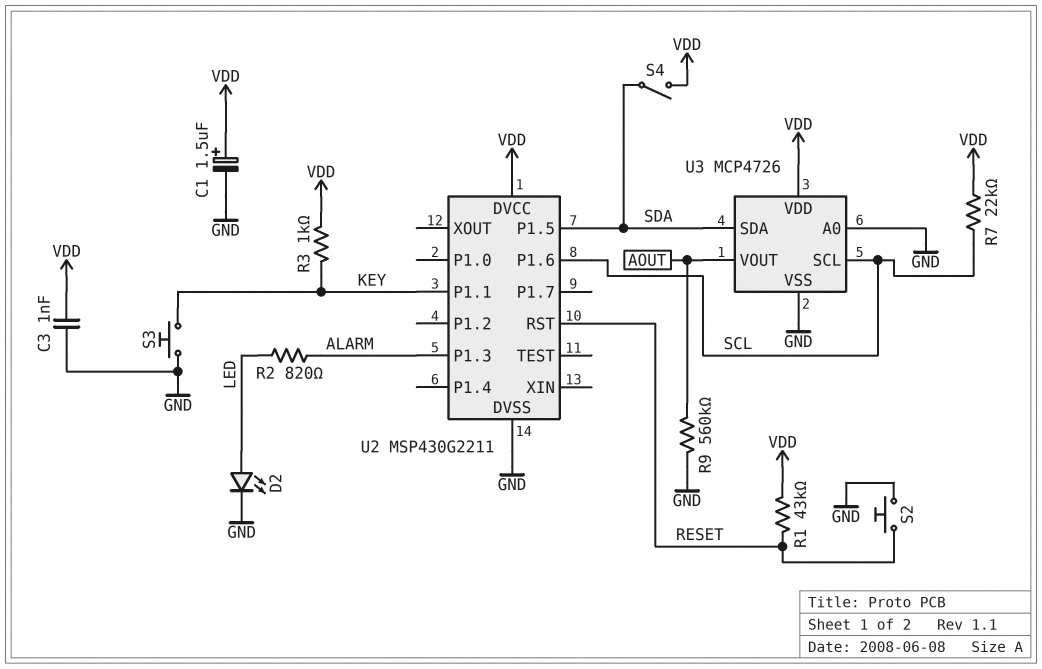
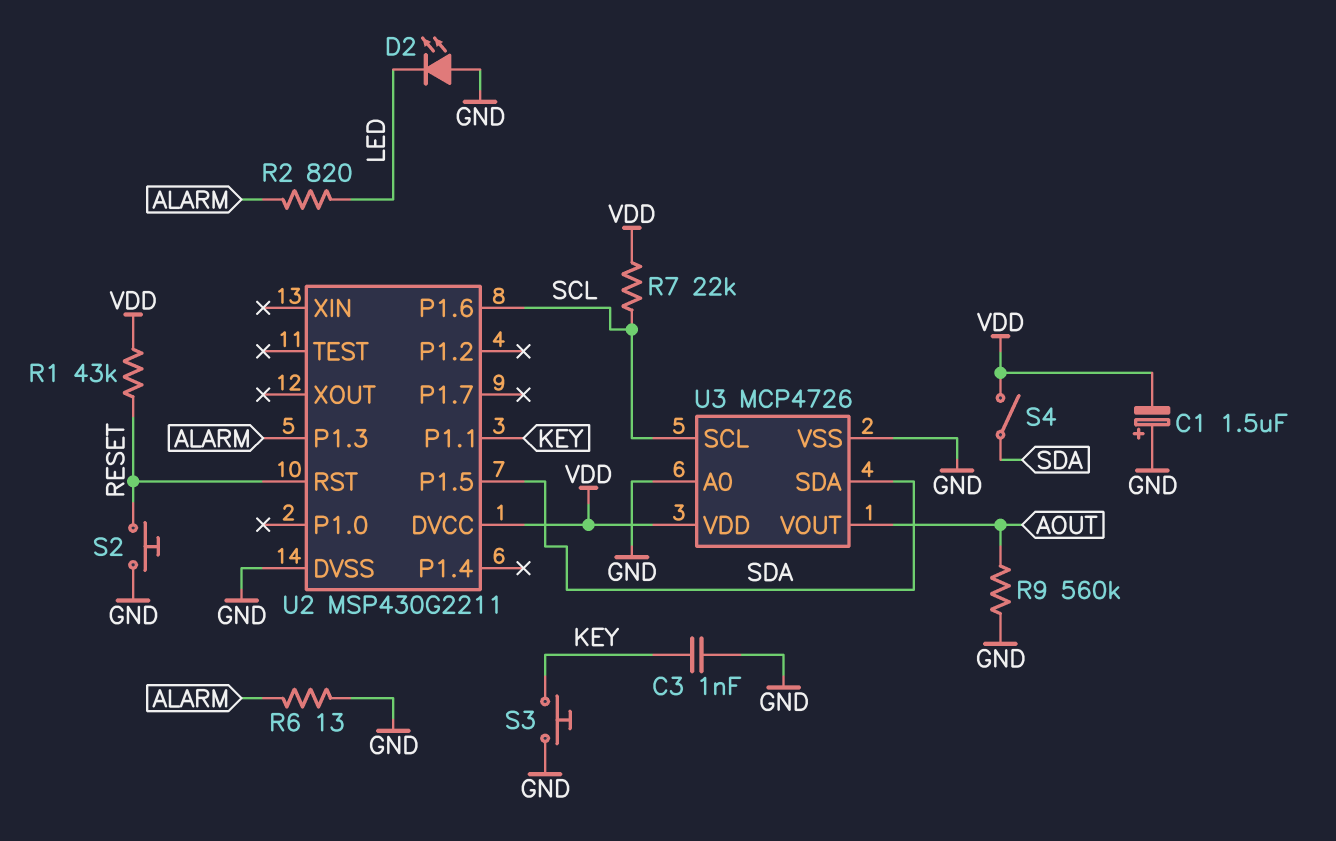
C1: 1.5uF (plus VDD, minus GND) -> 1.5uF (plus GND, minus VDD)
C3: 1nF (GND, VDD) -> 1nF (GND, KEY)
D2: LED (A LED, K GND) -> LED (A GND, K LED)
R3: 1k (KEY, VDD) -> none
R6: none -> 13 (ALARM, GND)

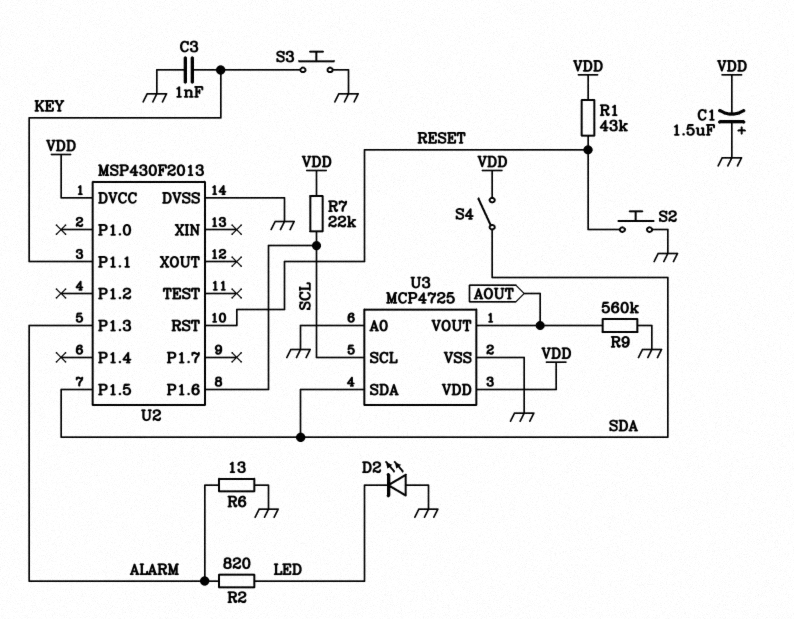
U2: MSP430G2211 -> MSP430F2013
U3: MCP4726 -> MCP4725

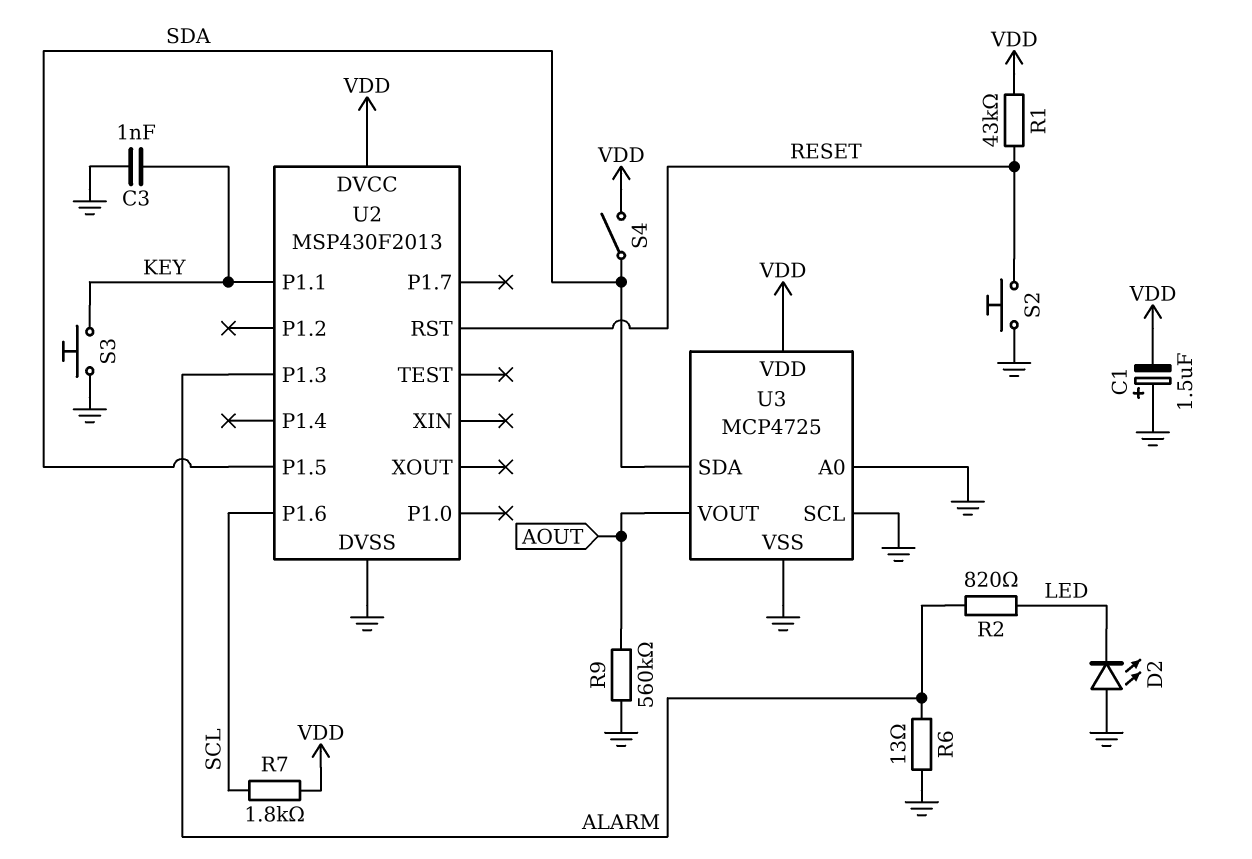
R7: 22k (SCL, VDD) -> 1.8k (SCL, VDD)
U3 pin SCL: SCL -> GND

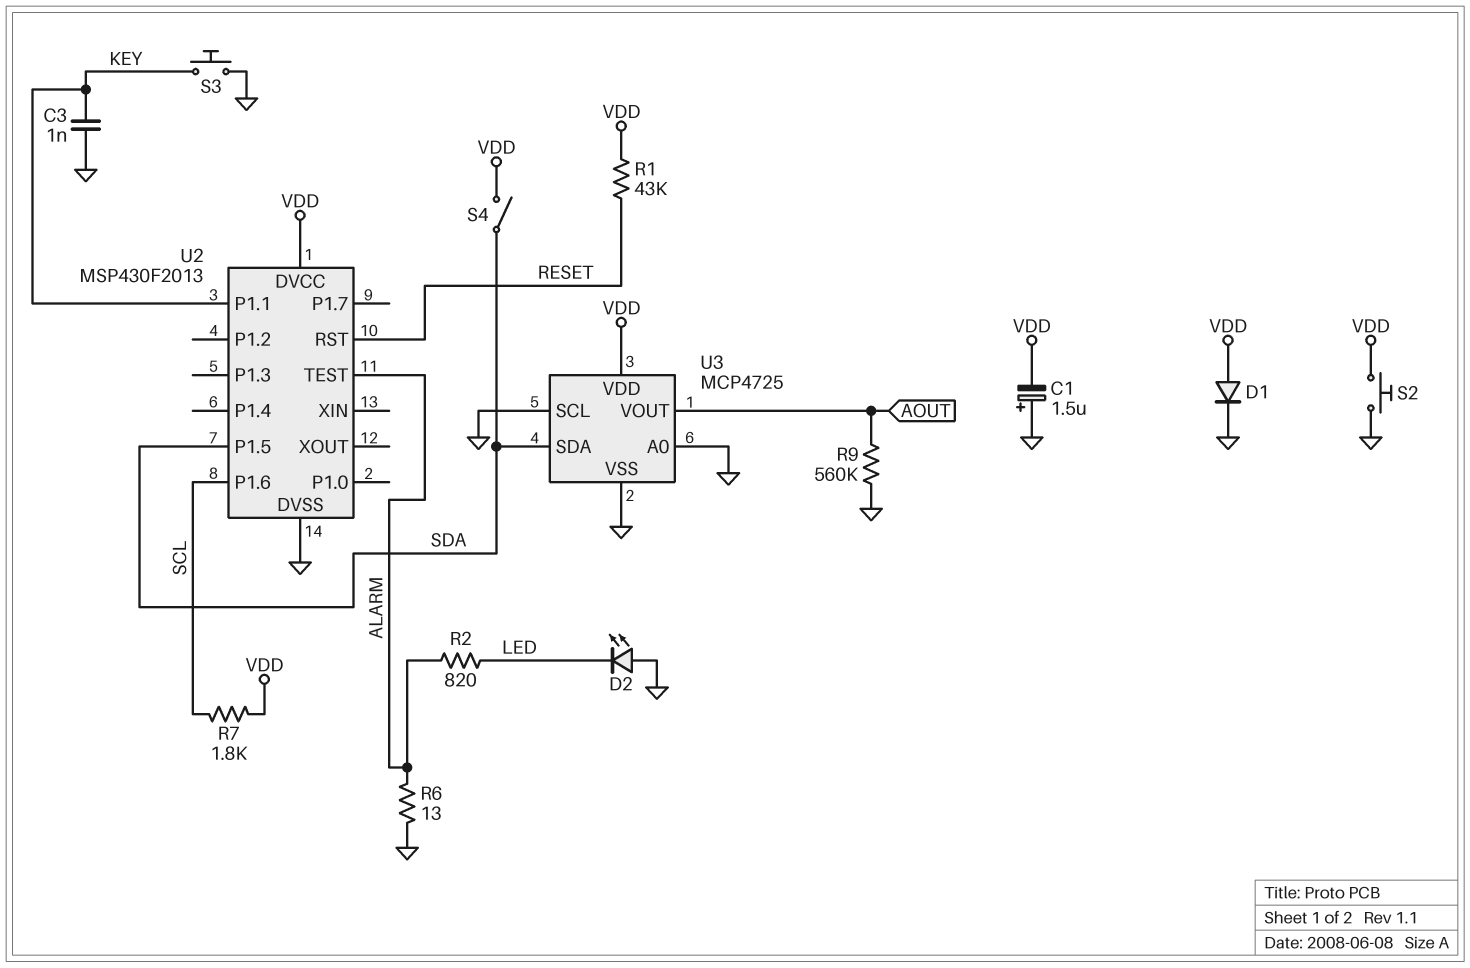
D1: none -> diode (A VDD, K GND)
S2: button (GND, RESET) -> button (GND, VDD)
U2 pin P1.3: ALARM -> none
U2 pin TEST: none -> ALARM

